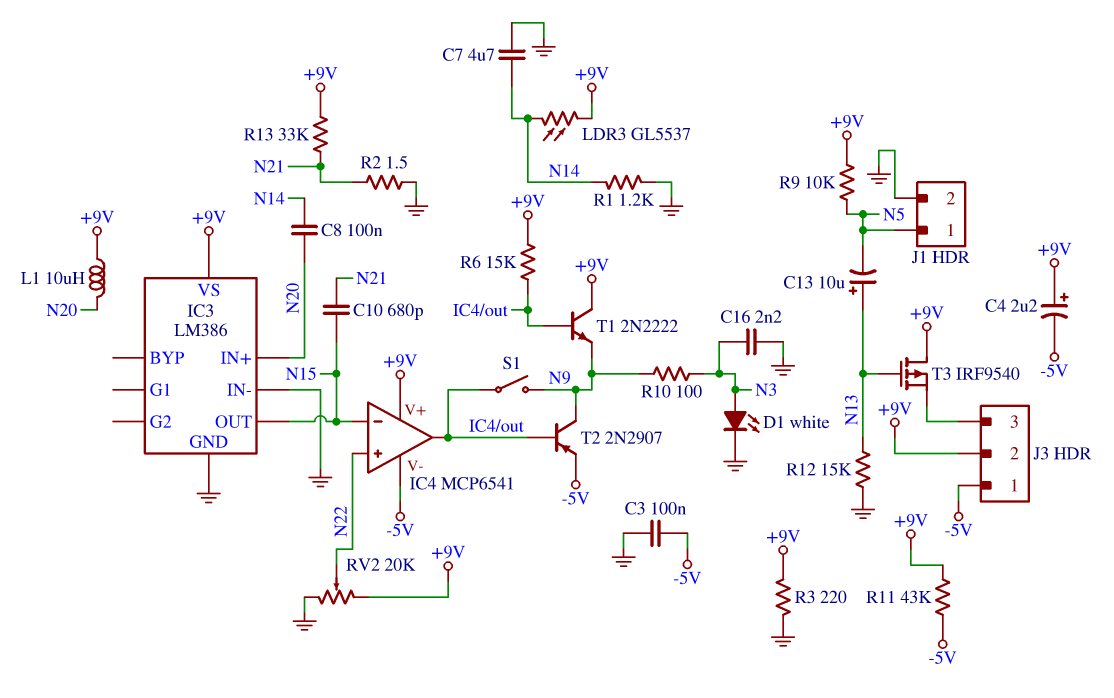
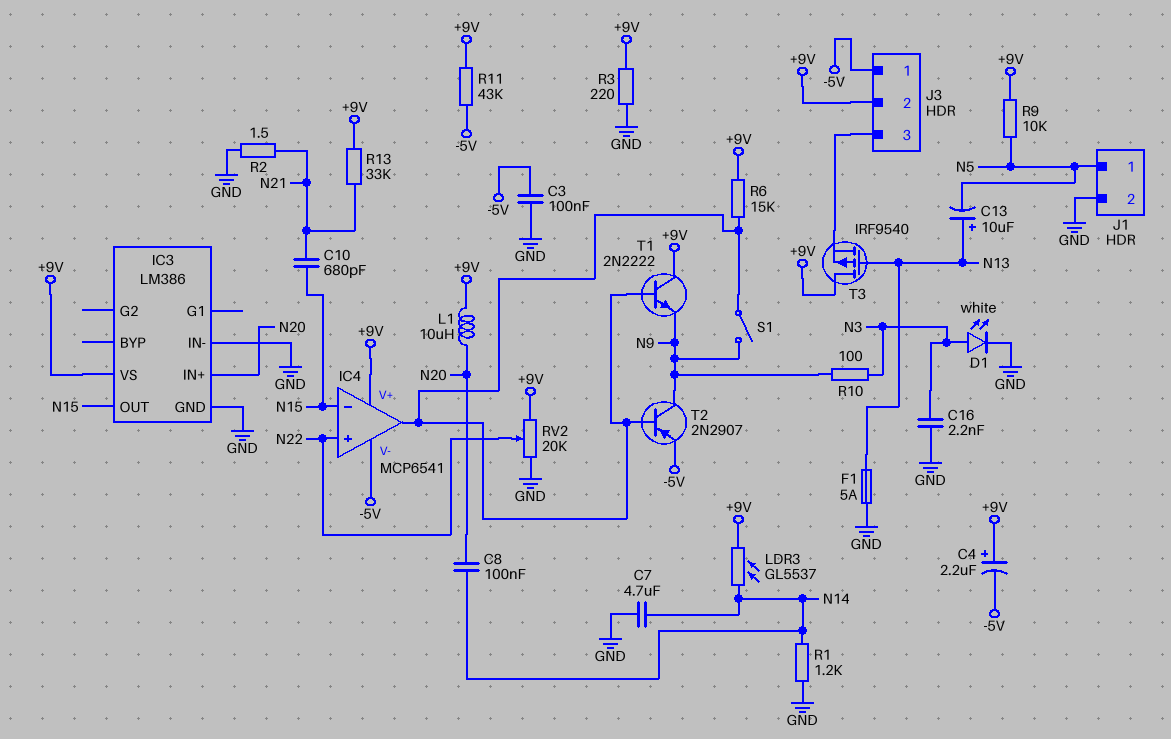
F1: none -> 5A (GND, N13)
R12: 15k (GND, N13) -> none

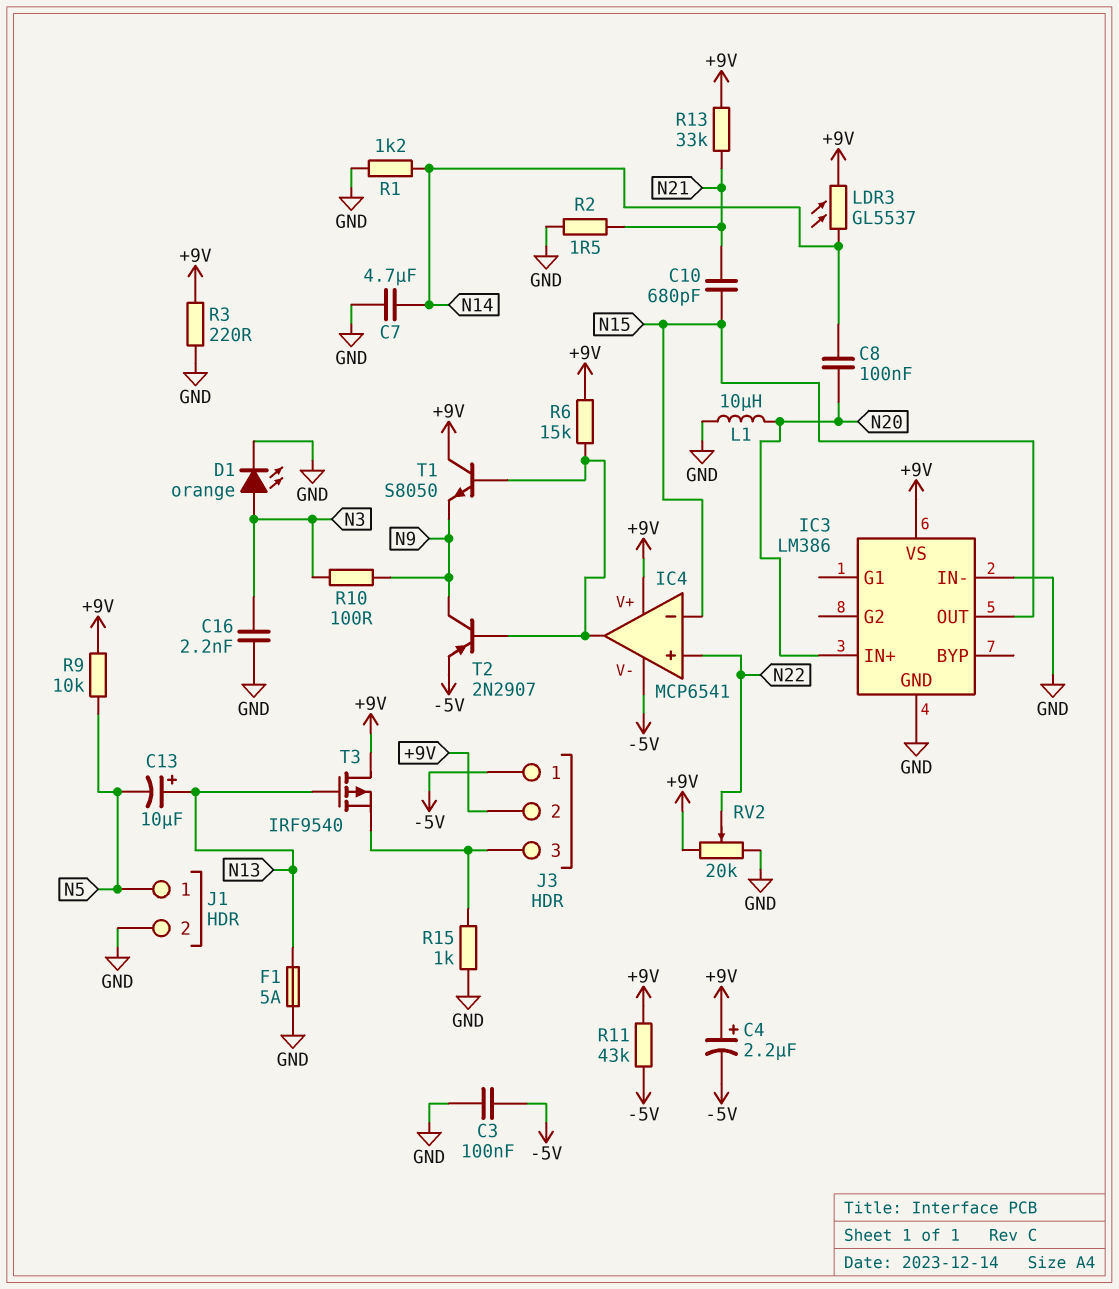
D1: LED white (A N3, K GND) -> LED orange (A N3, K GND)
L1: 10uH (+9V, N20) -> 10uH (GND, N20)
R15: none -> 1k (GND, J3/3)
S1: switch (IC4/out, N9) -> none
T1: NPN 2N2222 (B IC4/out, C +9V, E N9) -> NPN S8050 (B IC4/out, C +9V, E N9)

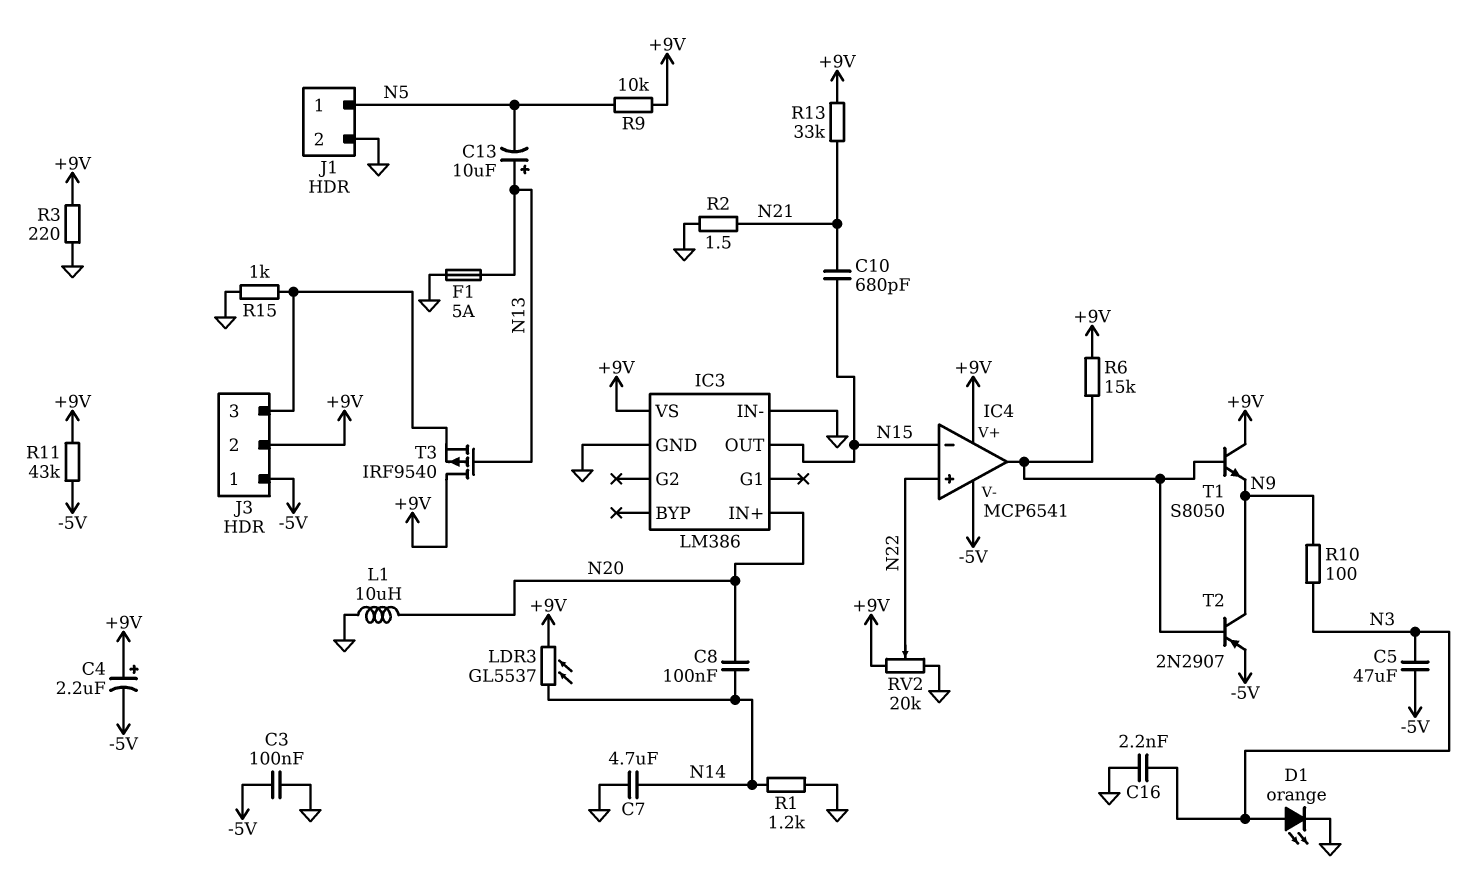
C5: none -> 47uF (-5V, N3)

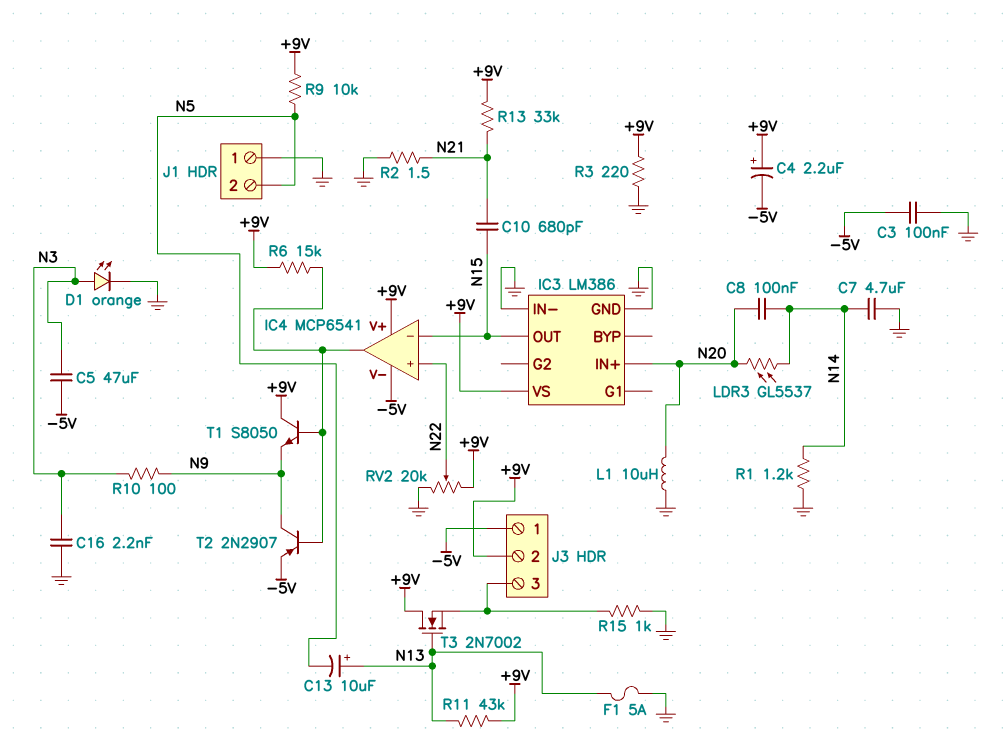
J1 pin 1: N5 -> GND
J1 pin 2: GND -> N5
LDR3: GL5537 (+9V, N14) -> GL5537 (N14, N20)
R11: 43k (+9V, -5V) -> 43k (+9V, N13)
T3: PMOS IRF9540 (G N13, D +9V, S J3/3) -> NMOS 2N7002 (G N13, D +9V, S J3/3)

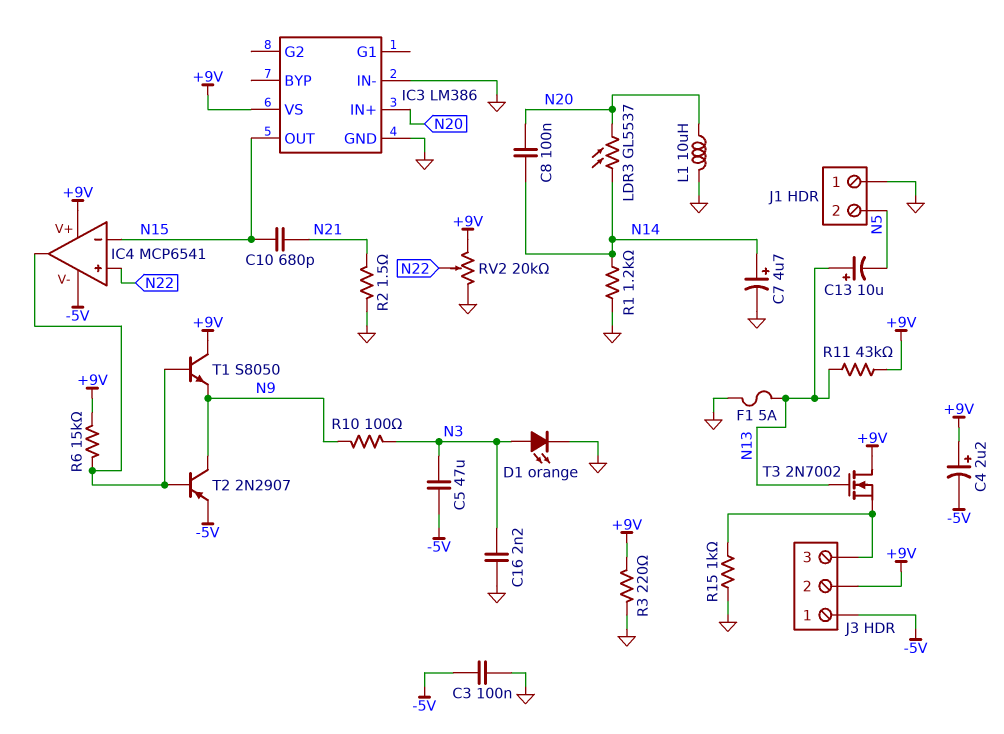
C7: 4.7uF (GND, N14) -> 4.7uF (plus N14, minus GND)
R9: 10k (+9V, N5) -> none
R13: 33k (+9V, N21) -> none

